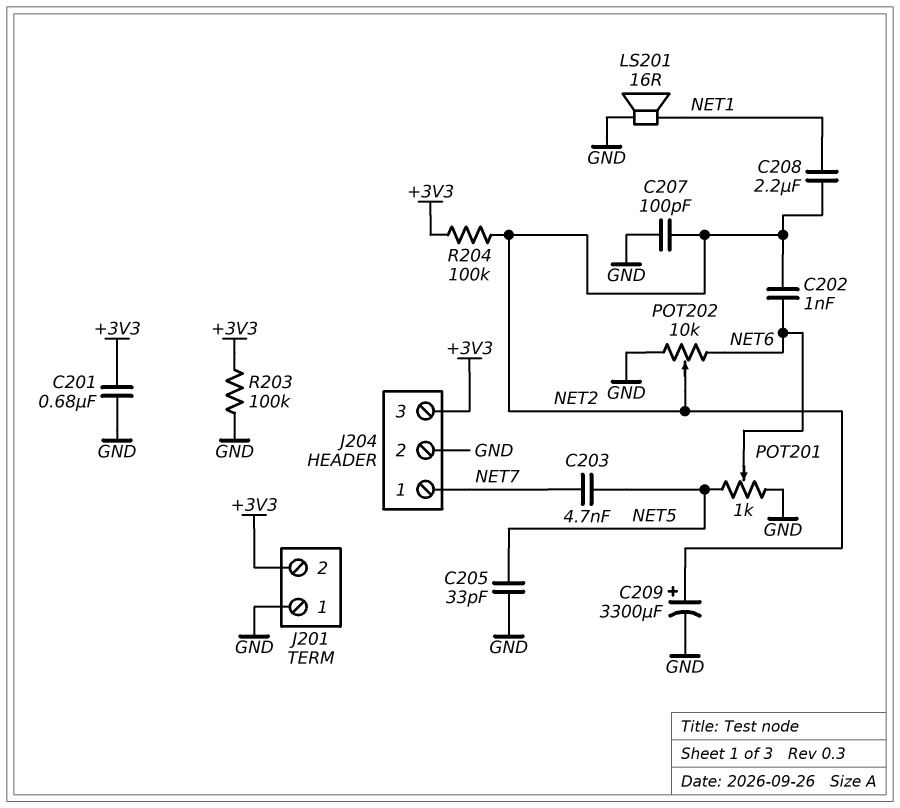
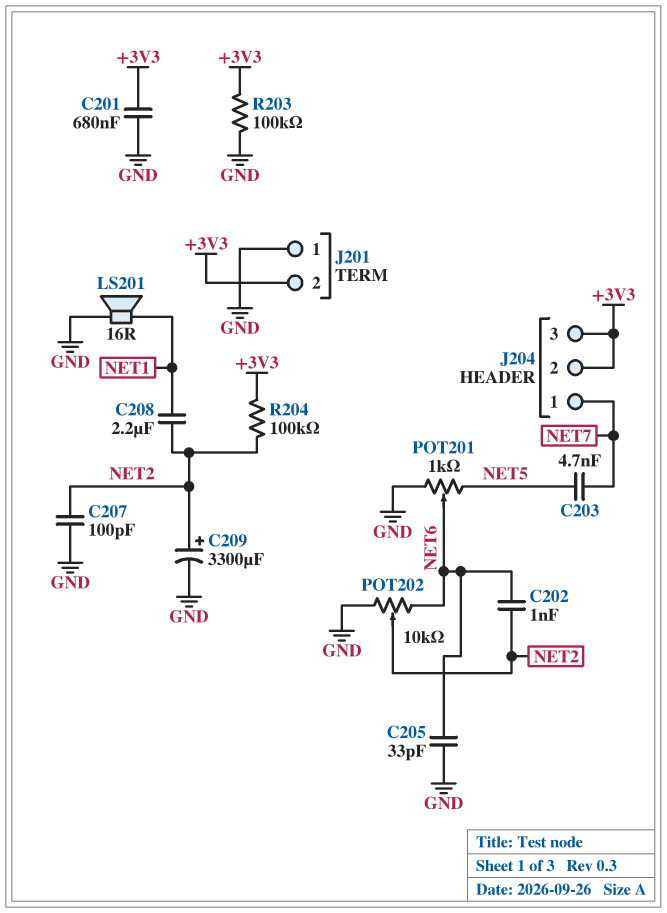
C205: 33pF (GND, NET5) -> 33pF (GND, NET6)
J204 pin 2: GND -> +3V3

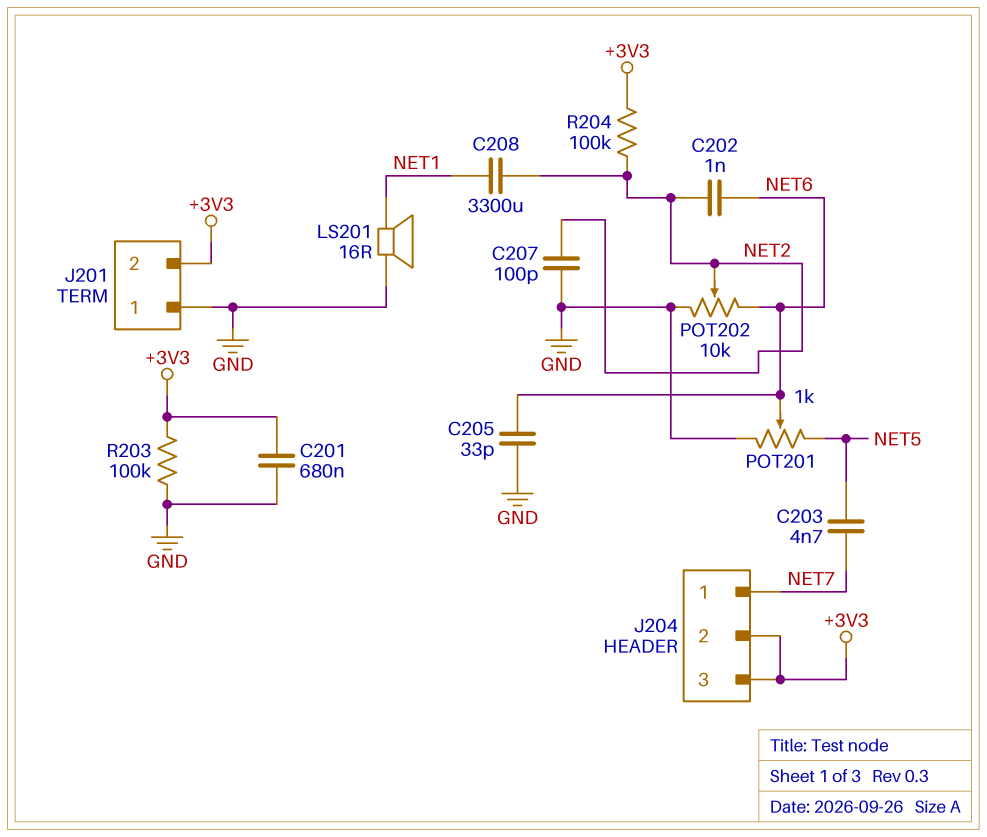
C208: 2.2uF (NET1, NET2) -> 3300uF (NET1, NET2)
C209: 3300uF (plus NET2, minus GND) -> none

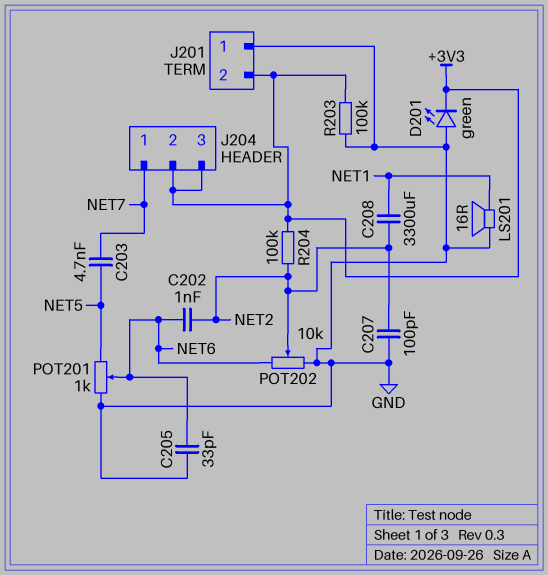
C201: 680nF (+3V3, GND) -> none
D201: none -> LED green (A GND, K +3V3)

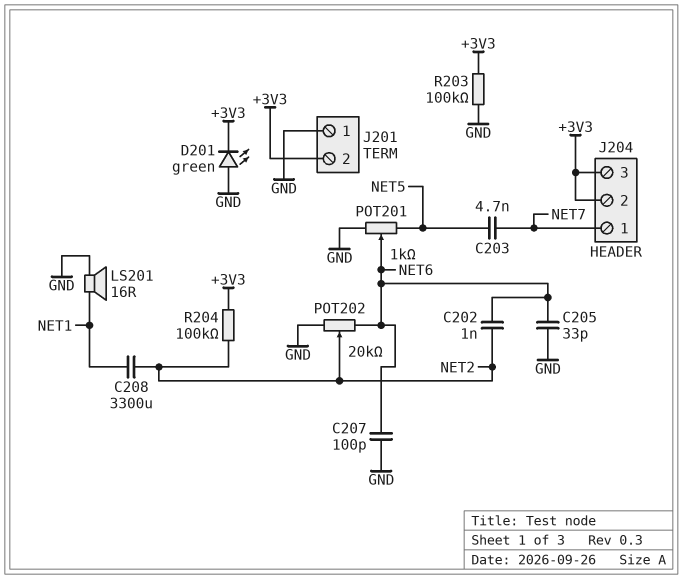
C207: 100pF (GND, NET2) -> 100pF (GND, NET6)
POT202: 10k (GND, NET6, wiper NET2) -> 20k (GND, NET6, wiper NET2)

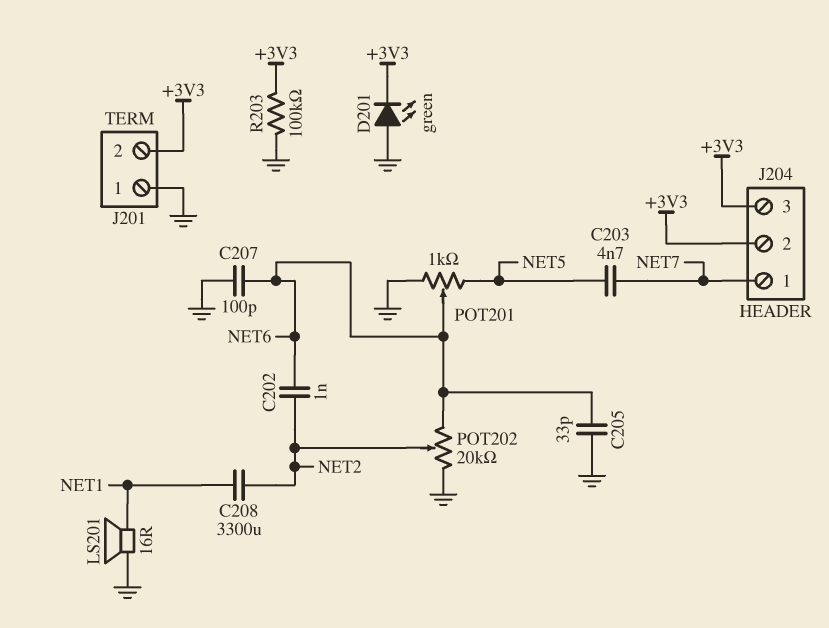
R204: 100k (+3V3, NET2) -> none

